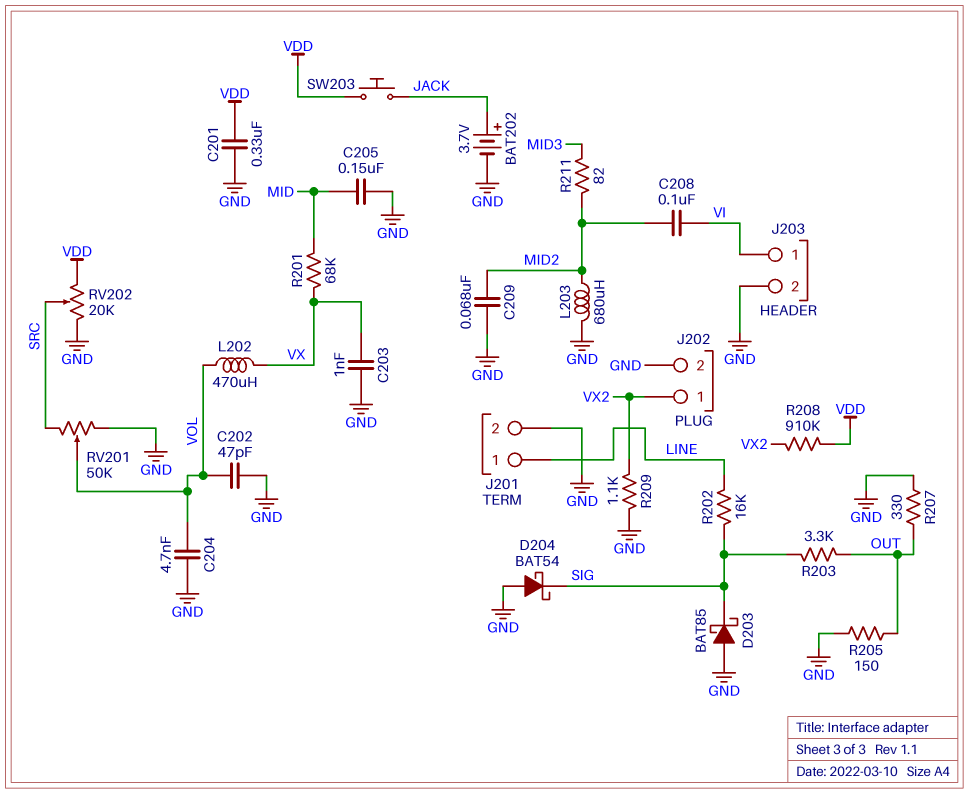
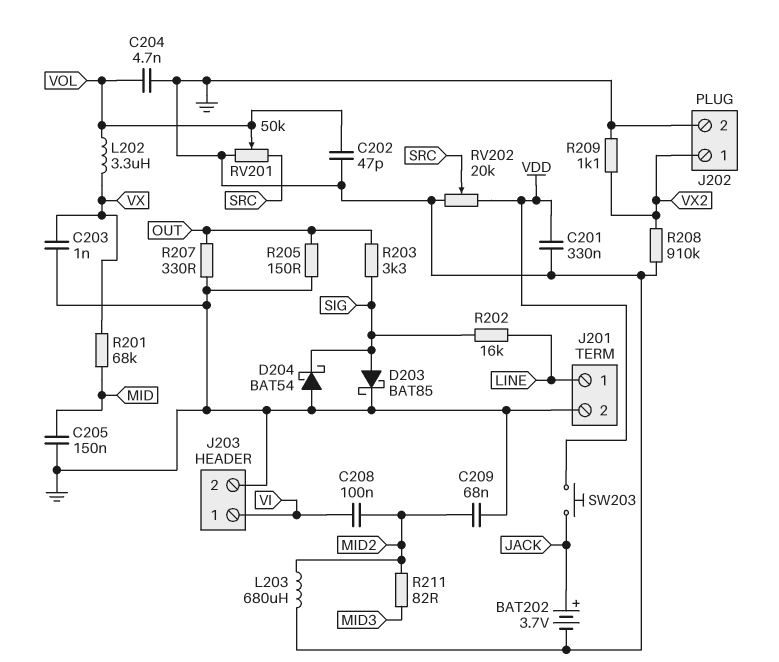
D203: schottky BAT85 (A GND, K SIG) -> schottky BAT85 (A SIG, K GND)
L202: 470uH (VOL, VX) -> 3.3uH (VOL, VX)
R208: 910k (VDD, VX2) -> 910k (GND, VX2)

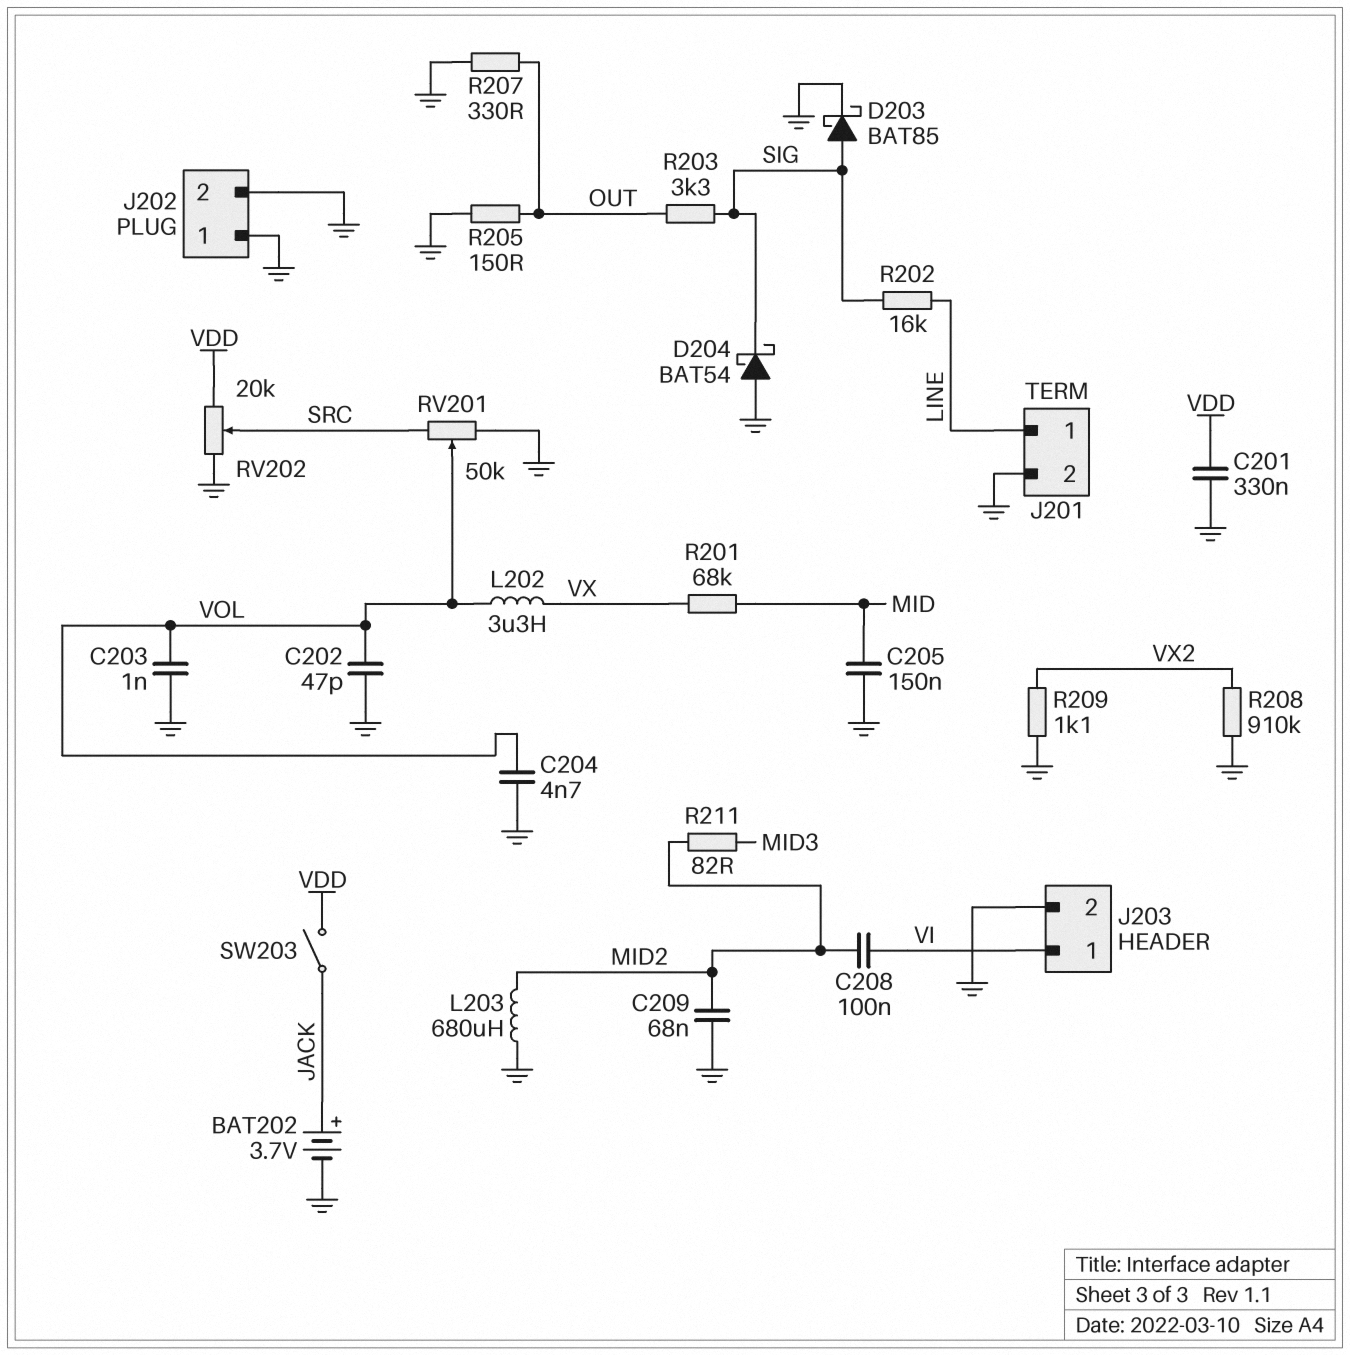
C203: 1nF (GND, VX) -> 1nF (GND, VOL)
J202 pin 1: VX2 -> GND
SW203: button (JACK, VDD) -> switch (JACK, VDD)

